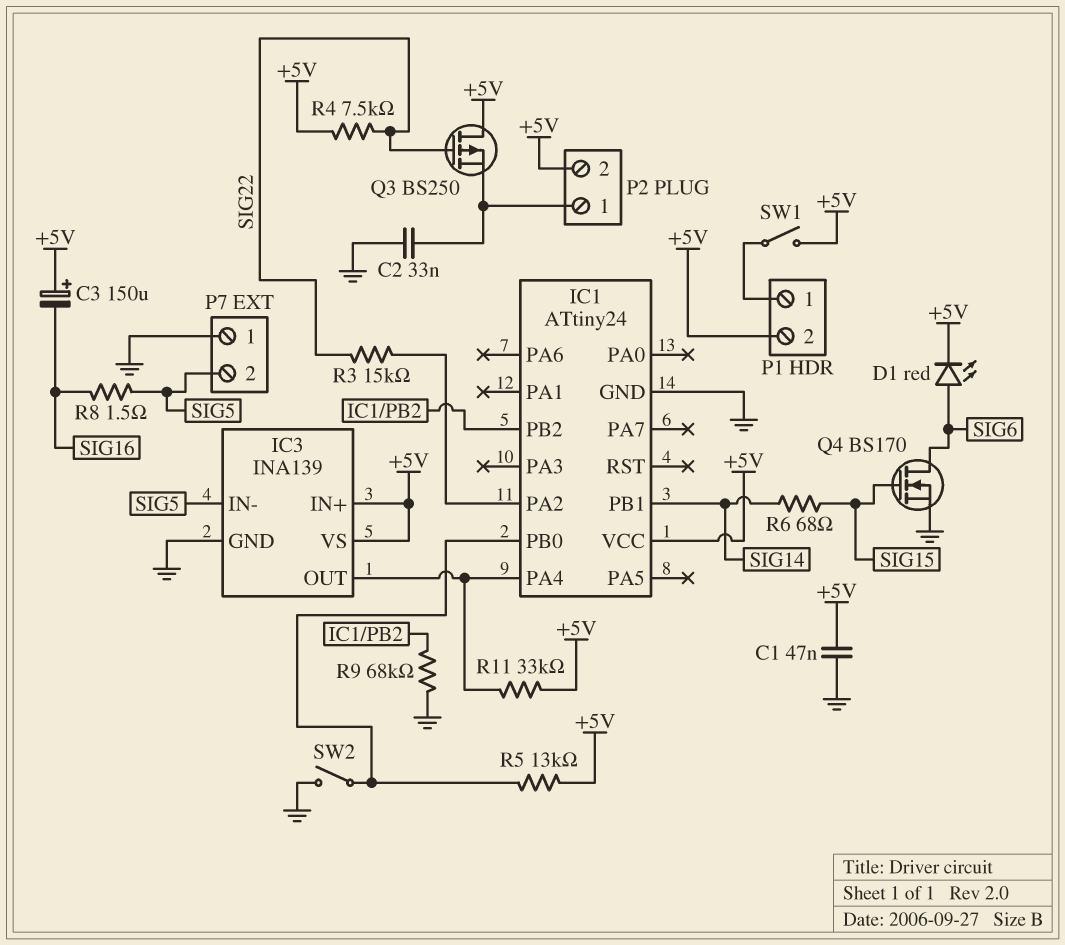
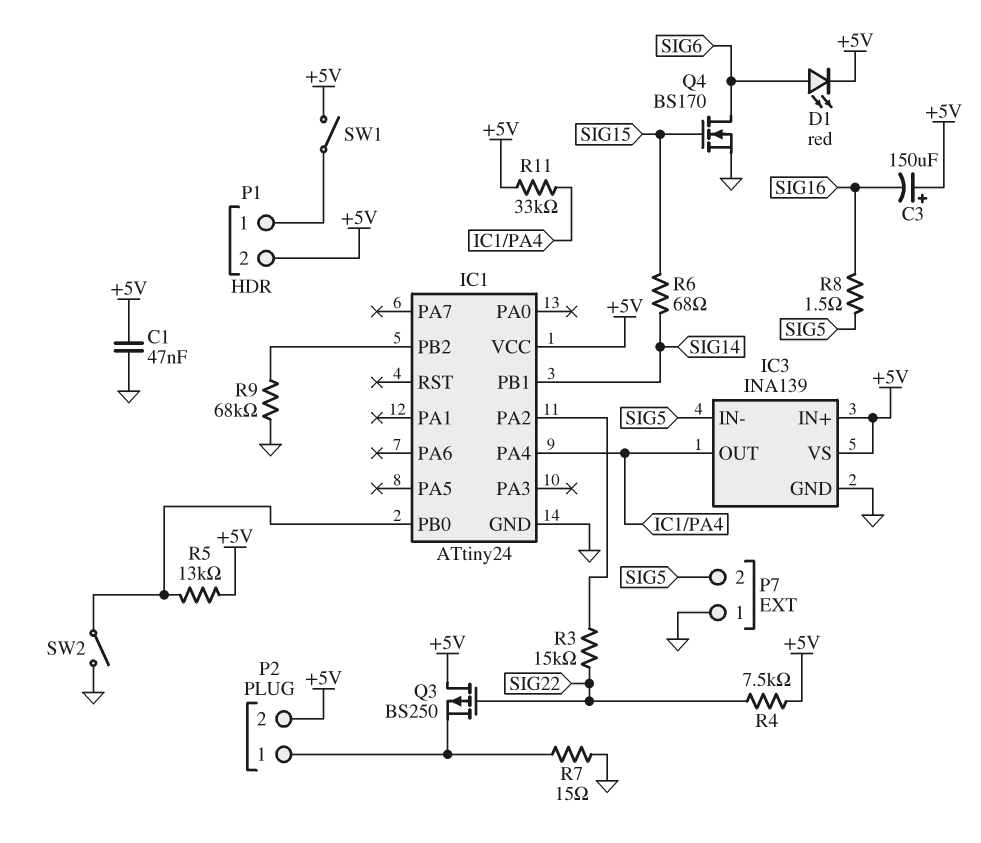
C2: 33nF (GND, P2/1) -> none
R7: none -> 15 (GND, P2/1)

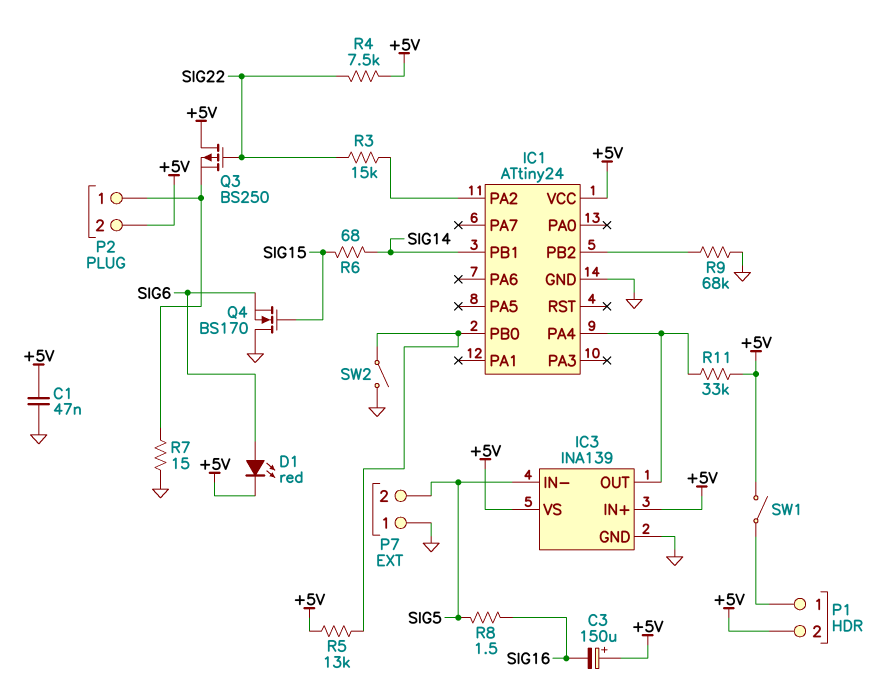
Q4: NMOS BS170 (G SIG15, D SIG6, S GND) -> NMOS BS170 (G SIG15, D GND, S SIG6)

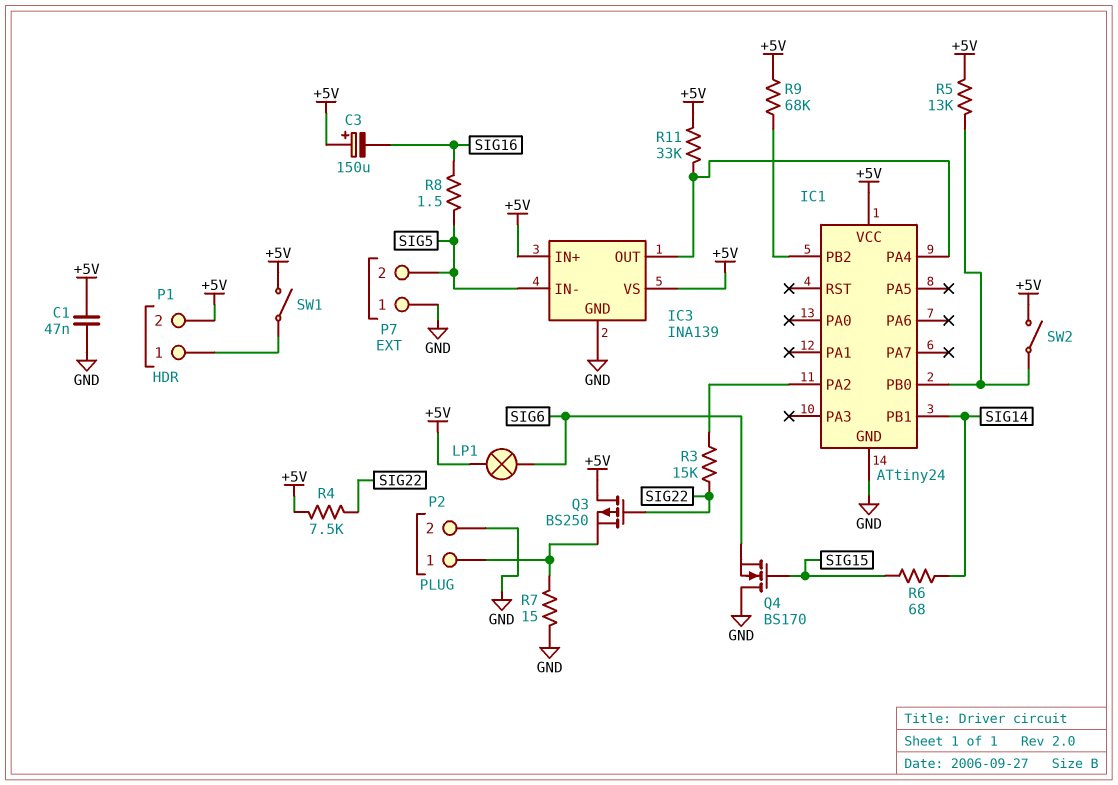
D1: LED red (A SIG6, K +5V) -> none
LP1: none -> lamp (+5V, SIG6)
P2 pin 2: +5V -> GND
R9: 68k (GND, IC1/PB2) -> 68k (+5V, IC1/PB2)
SW2: switch (GND, IC1/PB0) -> switch (+5V, IC1/PB0)

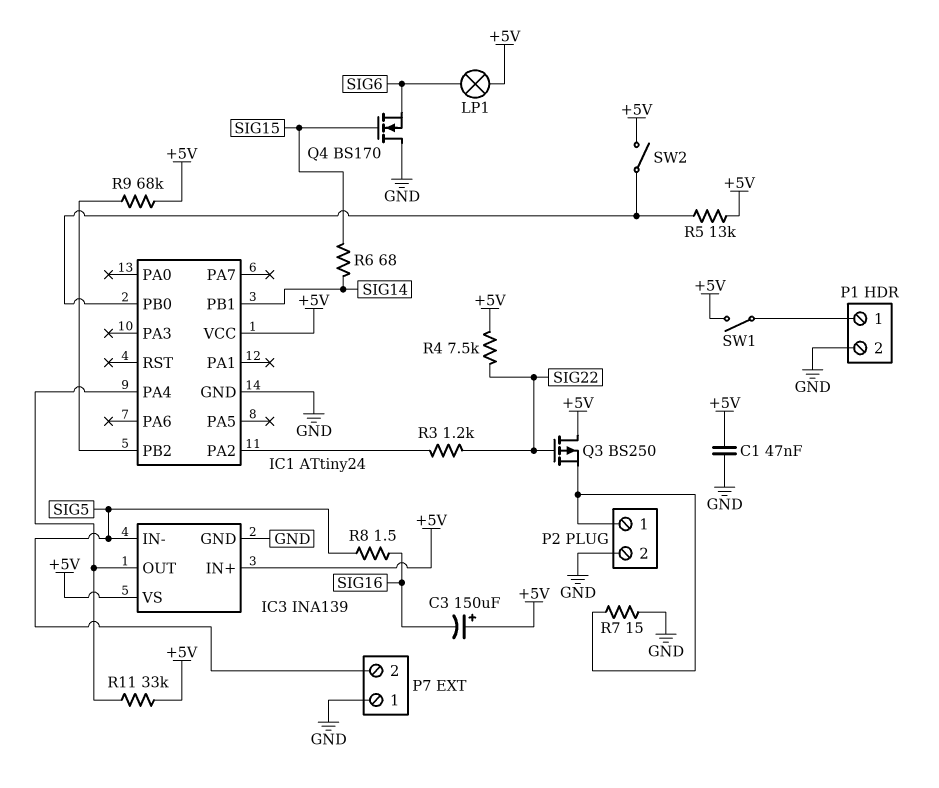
P1 pin 2: +5V -> GND
R3: 15k (IC1/PA2, SIG22) -> 1.2k (IC1/PA2, SIG22)

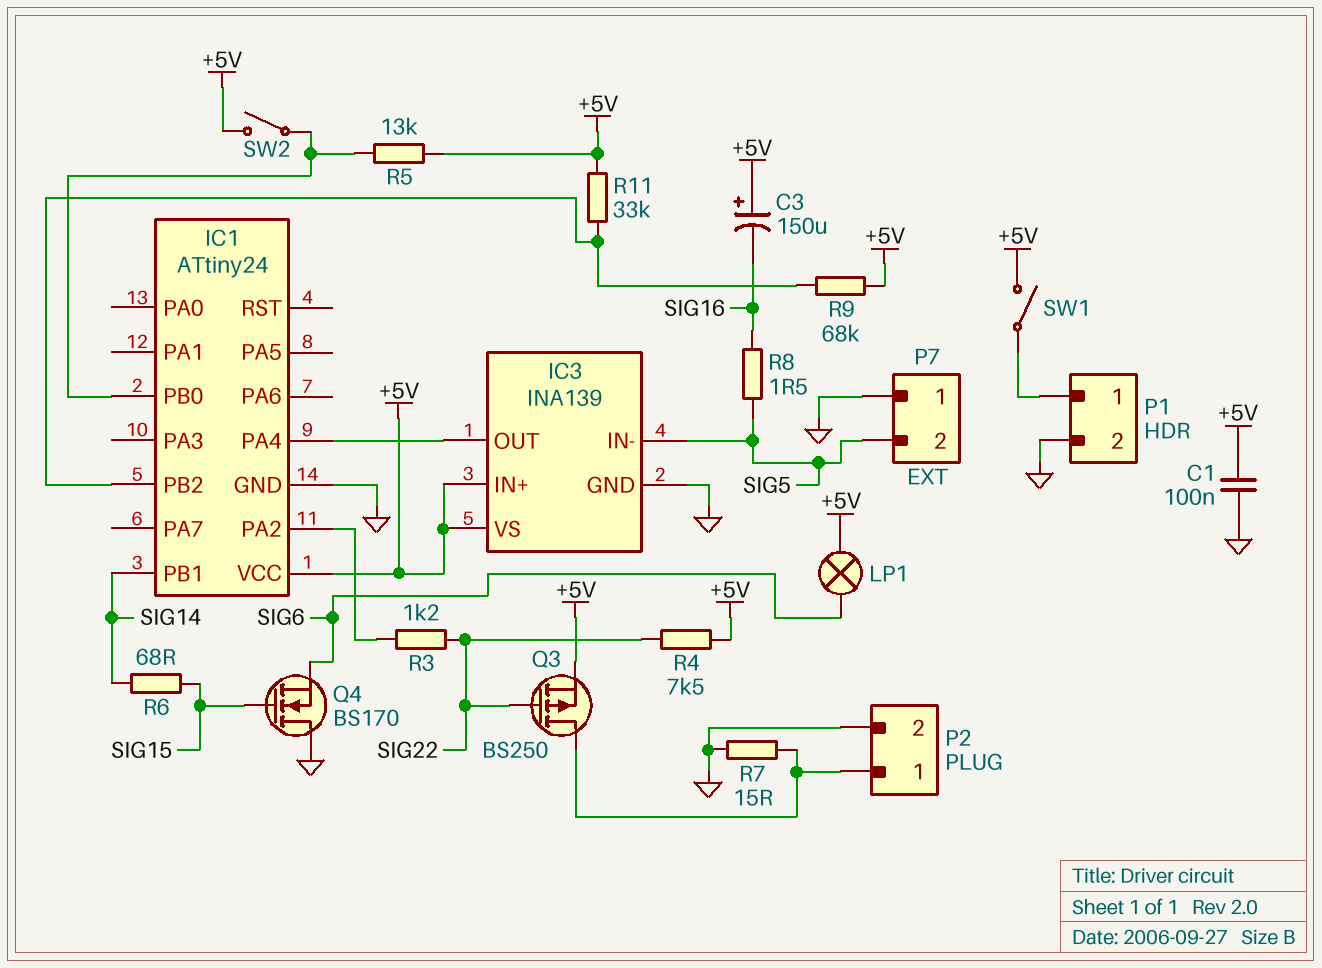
C1: 47nF (+5V, GND) -> 100nF (+5V, GND)
Q3: PMOS BS250 (G SIG22, D +5V, S P2/1) -> PMOS BS250 (G SIG22, D P2/1, S +5V)
R11: 33k (+5V, IC1/PA4) -> 33k (+5V, IC1/PB2)

